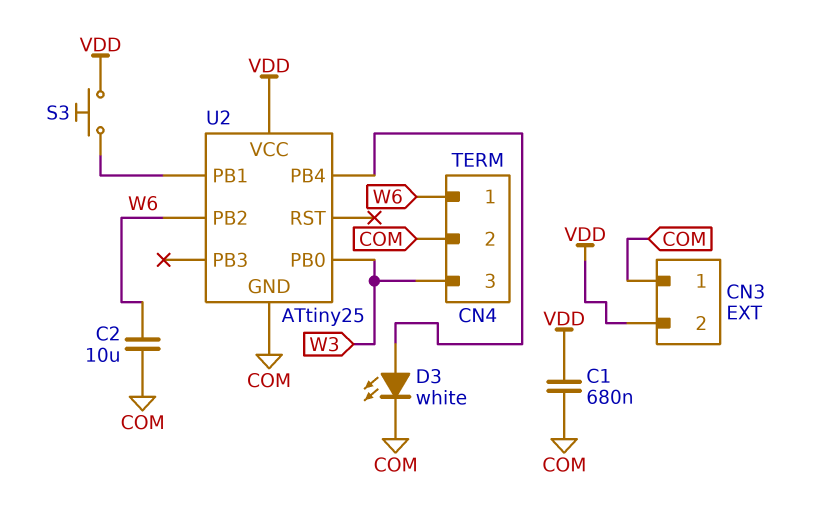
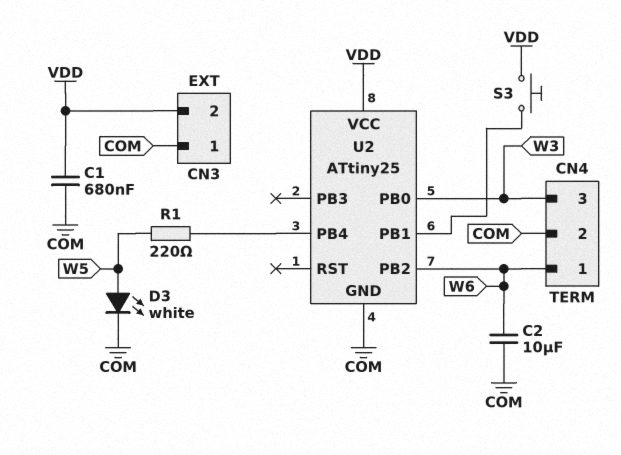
D3: LED white (A U2/PB4, K COM) -> LED white (A W5, K COM)
R1: none -> 220 (U2/PB4, W5)

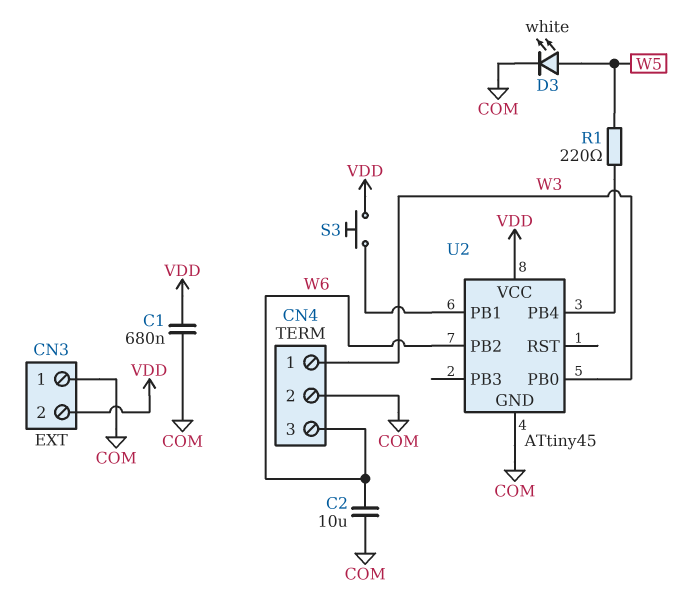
CN4 pin 1: W6 -> W3
CN4 pin 3: W3 -> W6
U2: ATtiny25 -> ATtiny45

